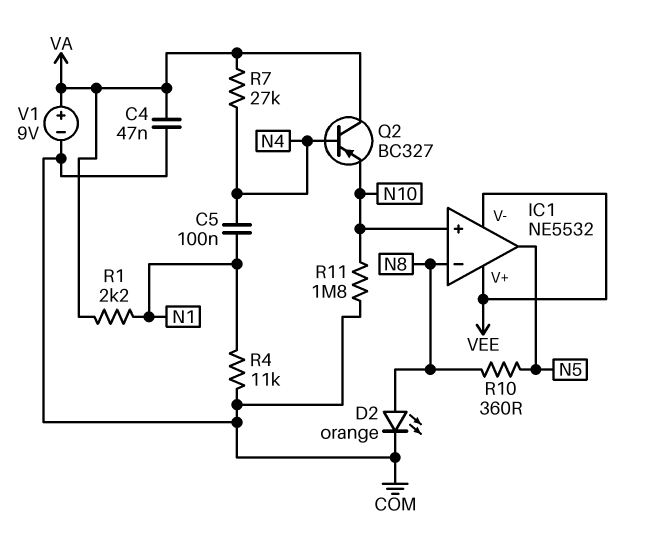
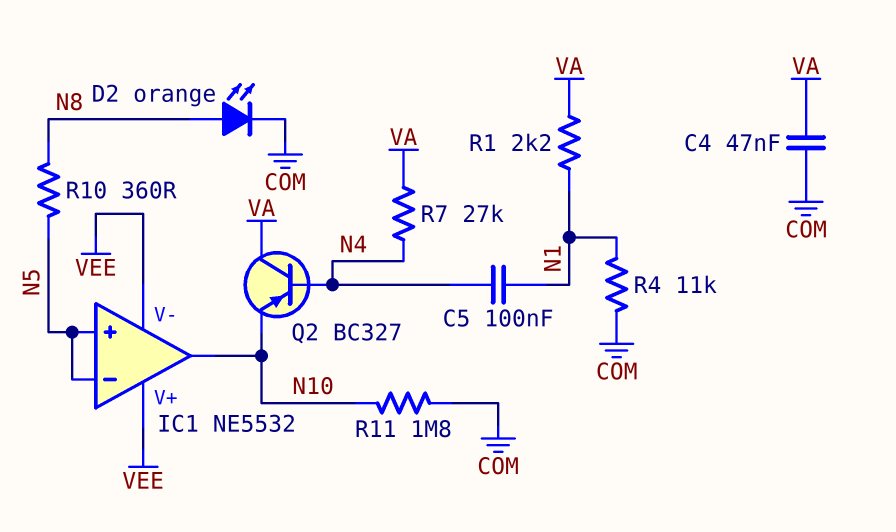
IC1 pin in+: N10 -> N5
IC1 pin in-: N8 -> N5
IC1 pin out: N5 -> N10
V1: 9V (plus VA, minus COM) -> none

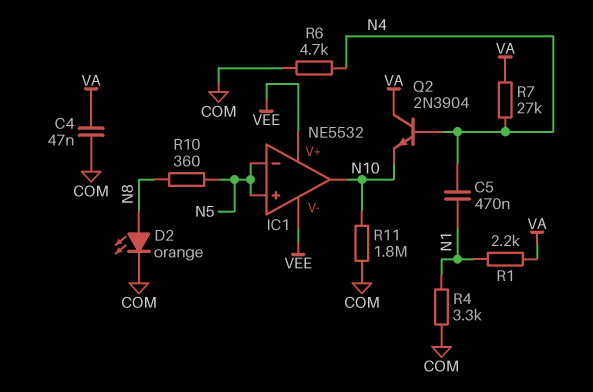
C5: 100nF (N1, N4) -> 470nF (N1, N4)
Q2: PNP BC327 (B N4, C VA, E N10) -> NPN 2N3904 (B N4, C VA, E N10)
R4: 11k (COM, N1) -> 3.3k (COM, N1)
R6: none -> 4.7k (COM, N4)

